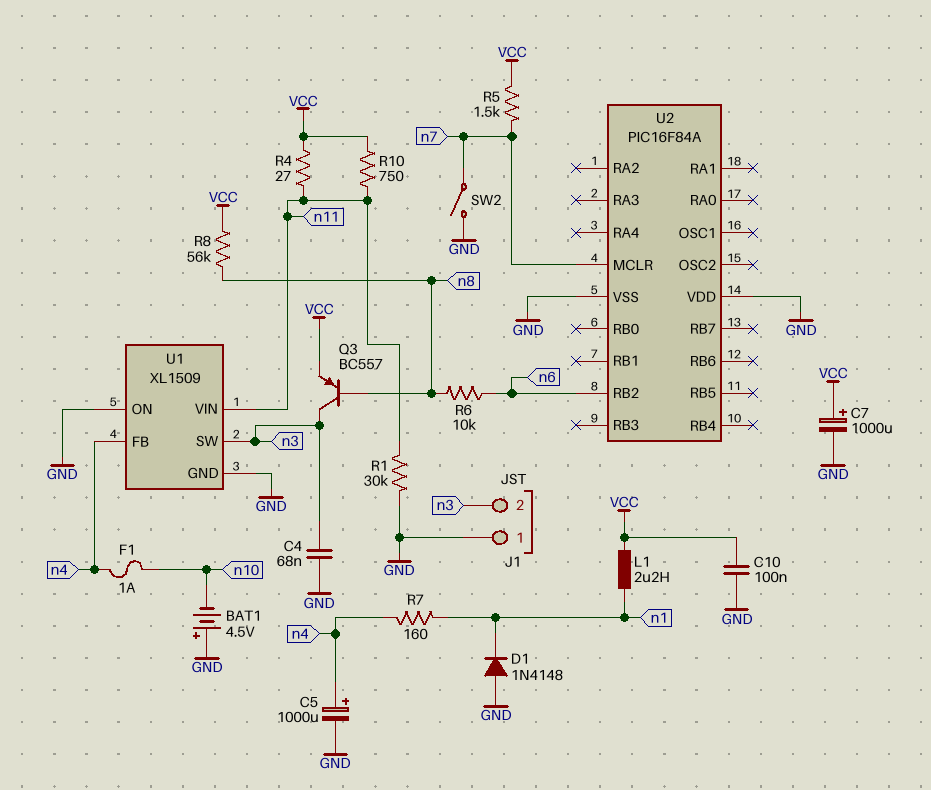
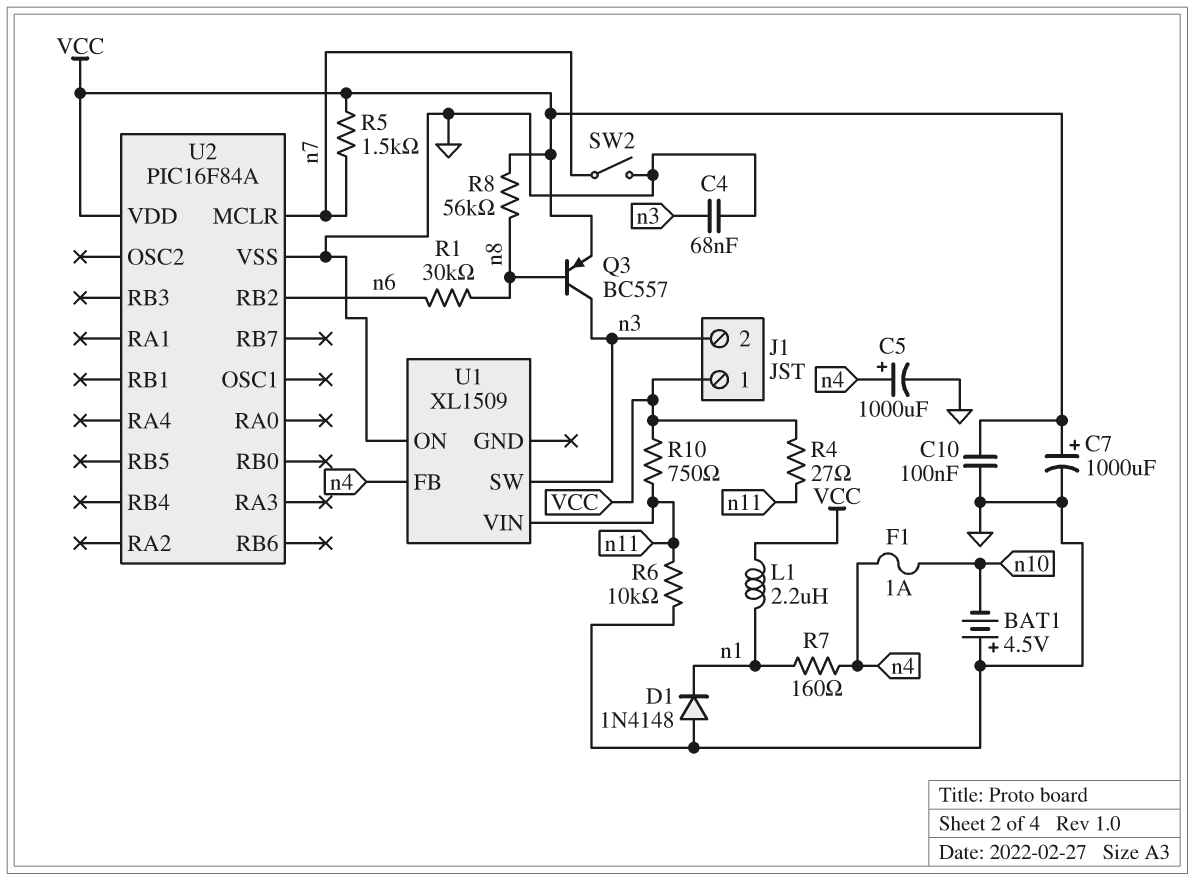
J1 pin 1: GND -> VCC
R1: 30k (GND, n11) -> 30k (n6, n8)
R6: 10k (n6, n8) -> 10k (GND, n11)
U1 pin GND: GND -> none
U2 pin VDD: GND -> VCC

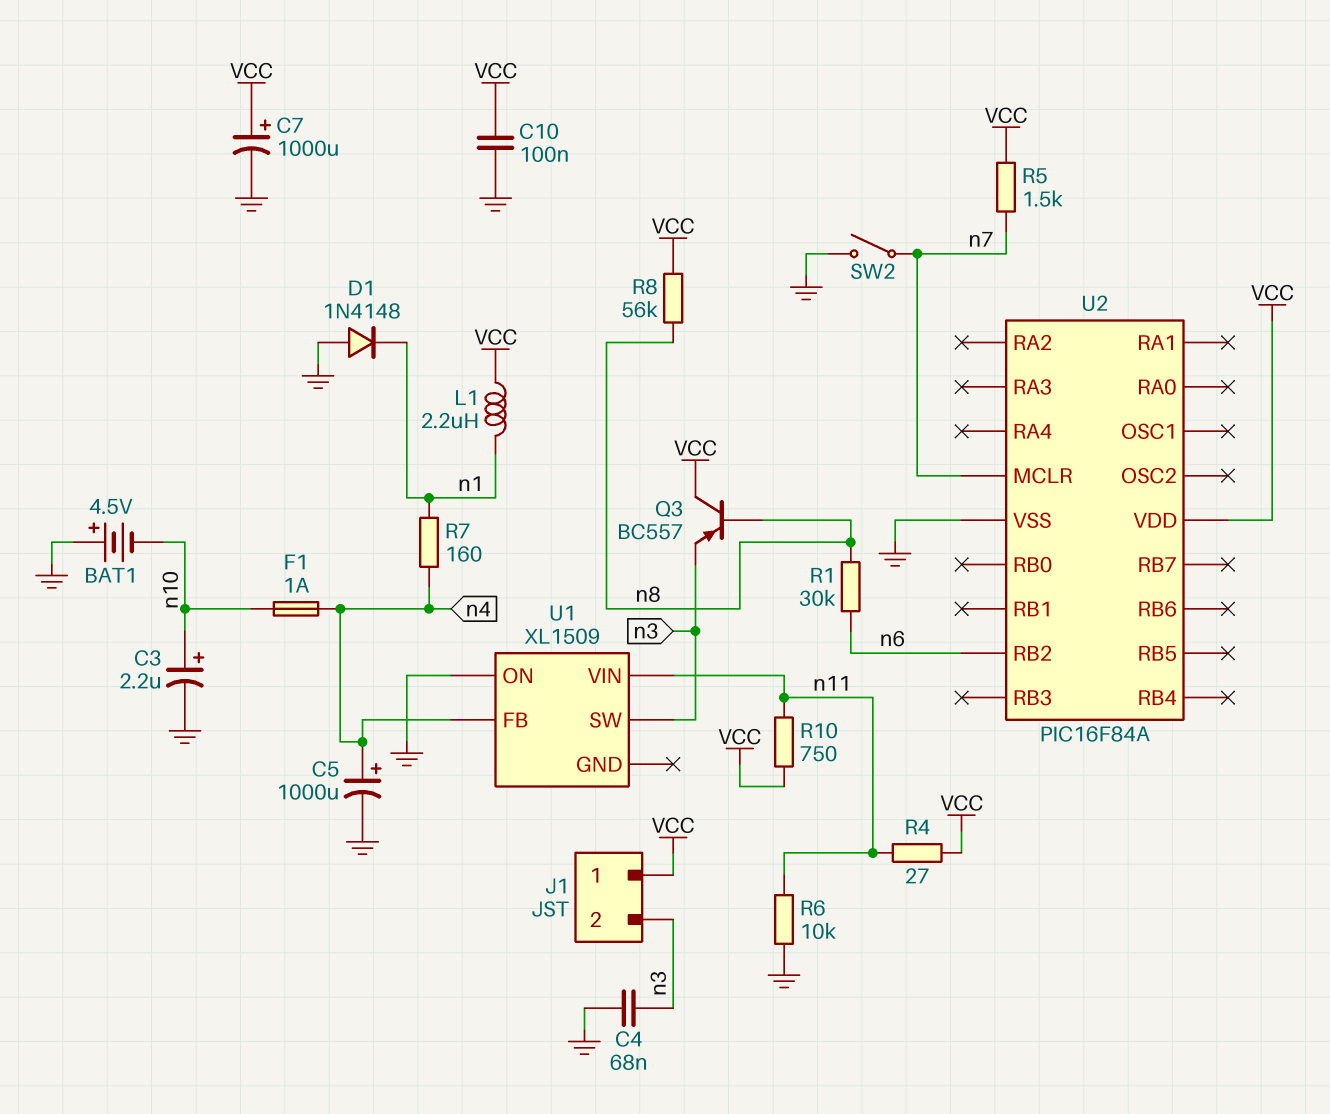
C3: none -> 2.2uF (plus n10, minus GND)
Q3: PNP BC557 (B n8, C n3, E VCC) -> PNP BC557 (B n8, C VCC, E n3)

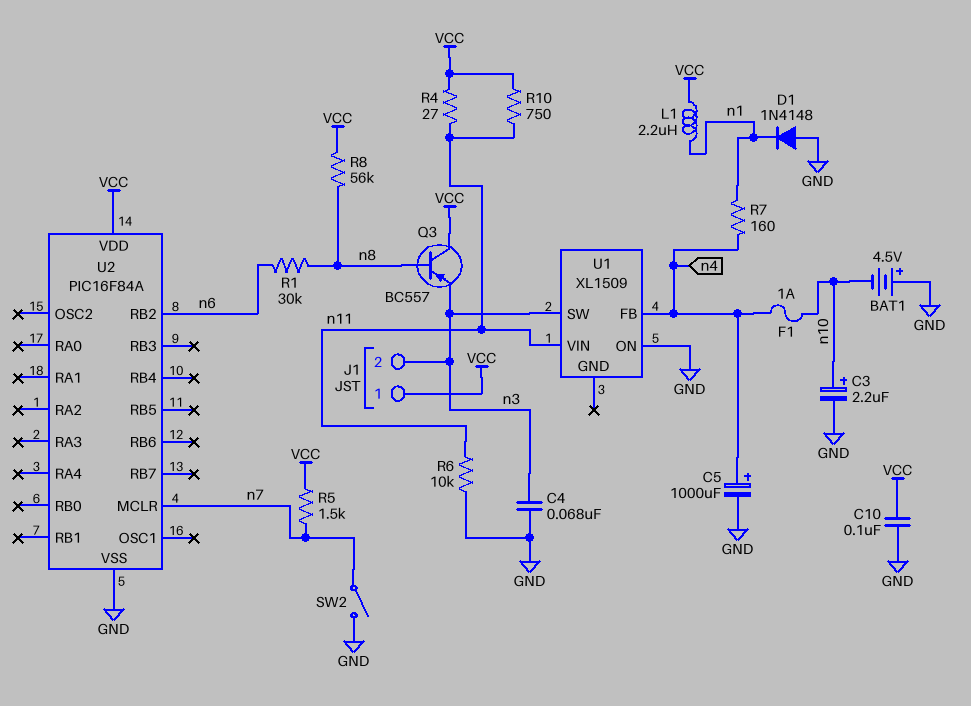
C7: 1000uF (plus VCC, minus GND) -> none

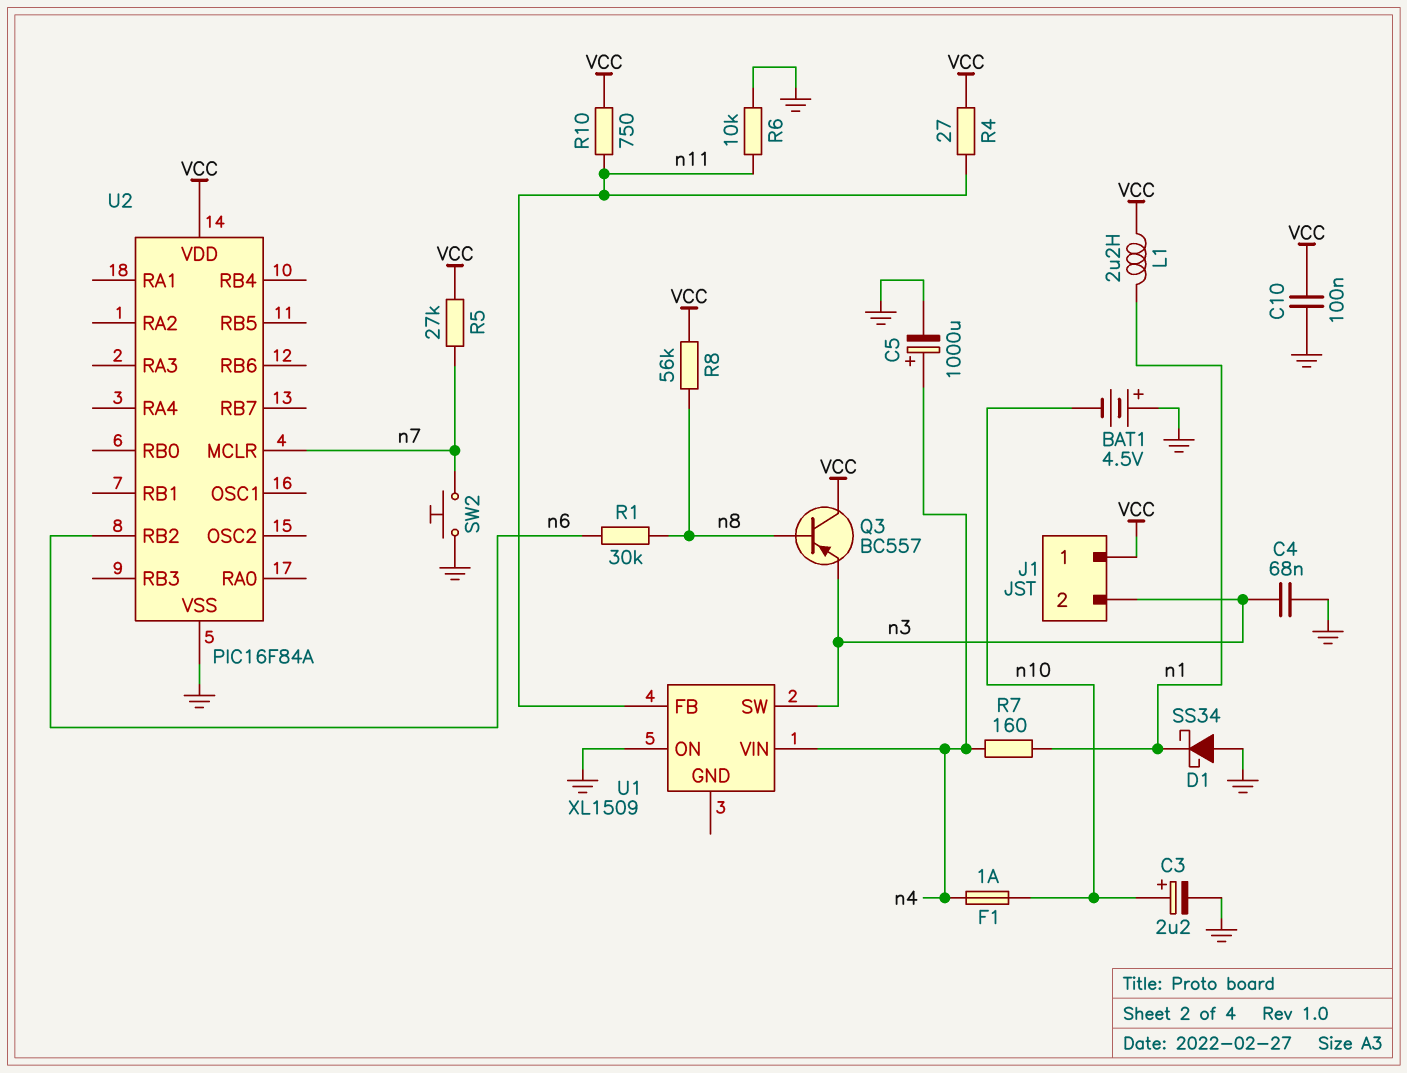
D1: diode 1N4148 (A GND, K n1) -> schottky SS34 (A GND, K n1)
R5: 1.5k (VCC, n7) -> 27k (VCC, n7)
SW2: switch (GND, n7) -> button (GND, n7)
U1 pin FB: n4 -> n11
U1 pin VIN: n11 -> n4

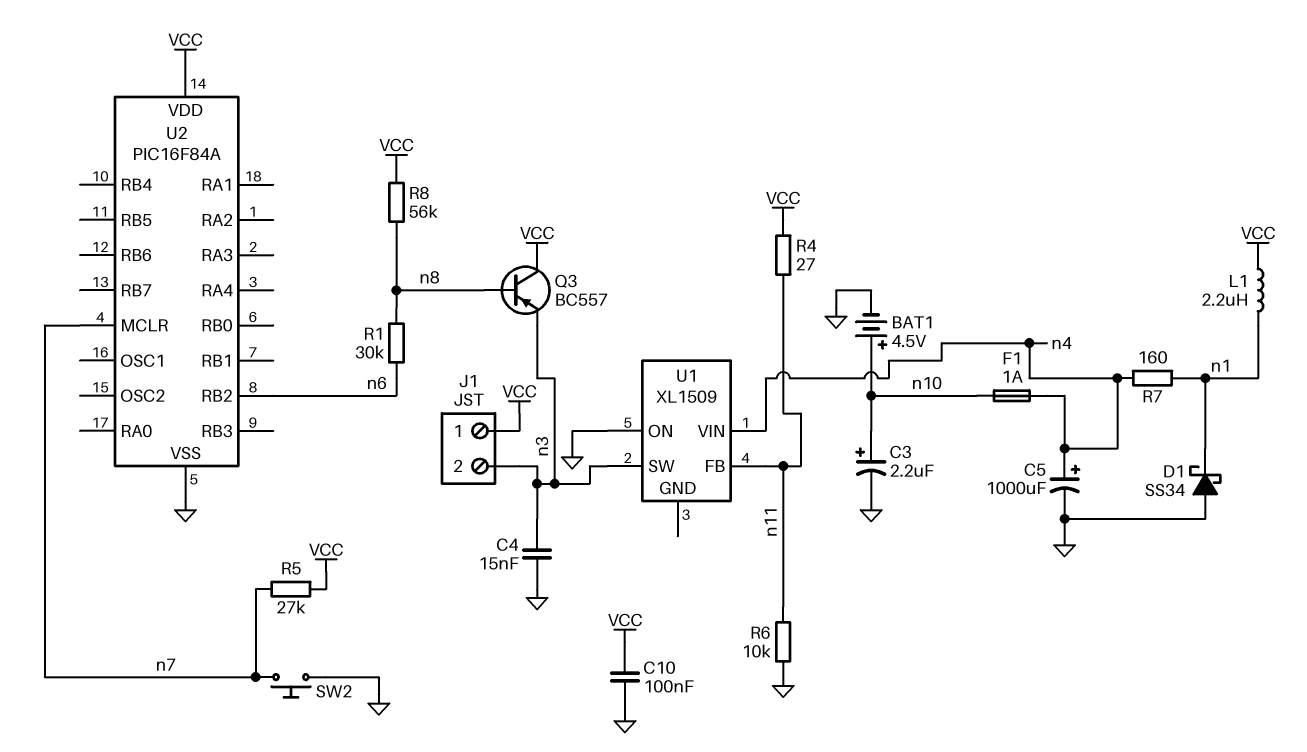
BAT1: 4.5V (plus GND, minus n10) -> 4.5V (plus n10, minus GND)
C4: 68nF (GND, n3) -> 15nF (GND, n3)
R10: 750 (VCC, n11) -> none

